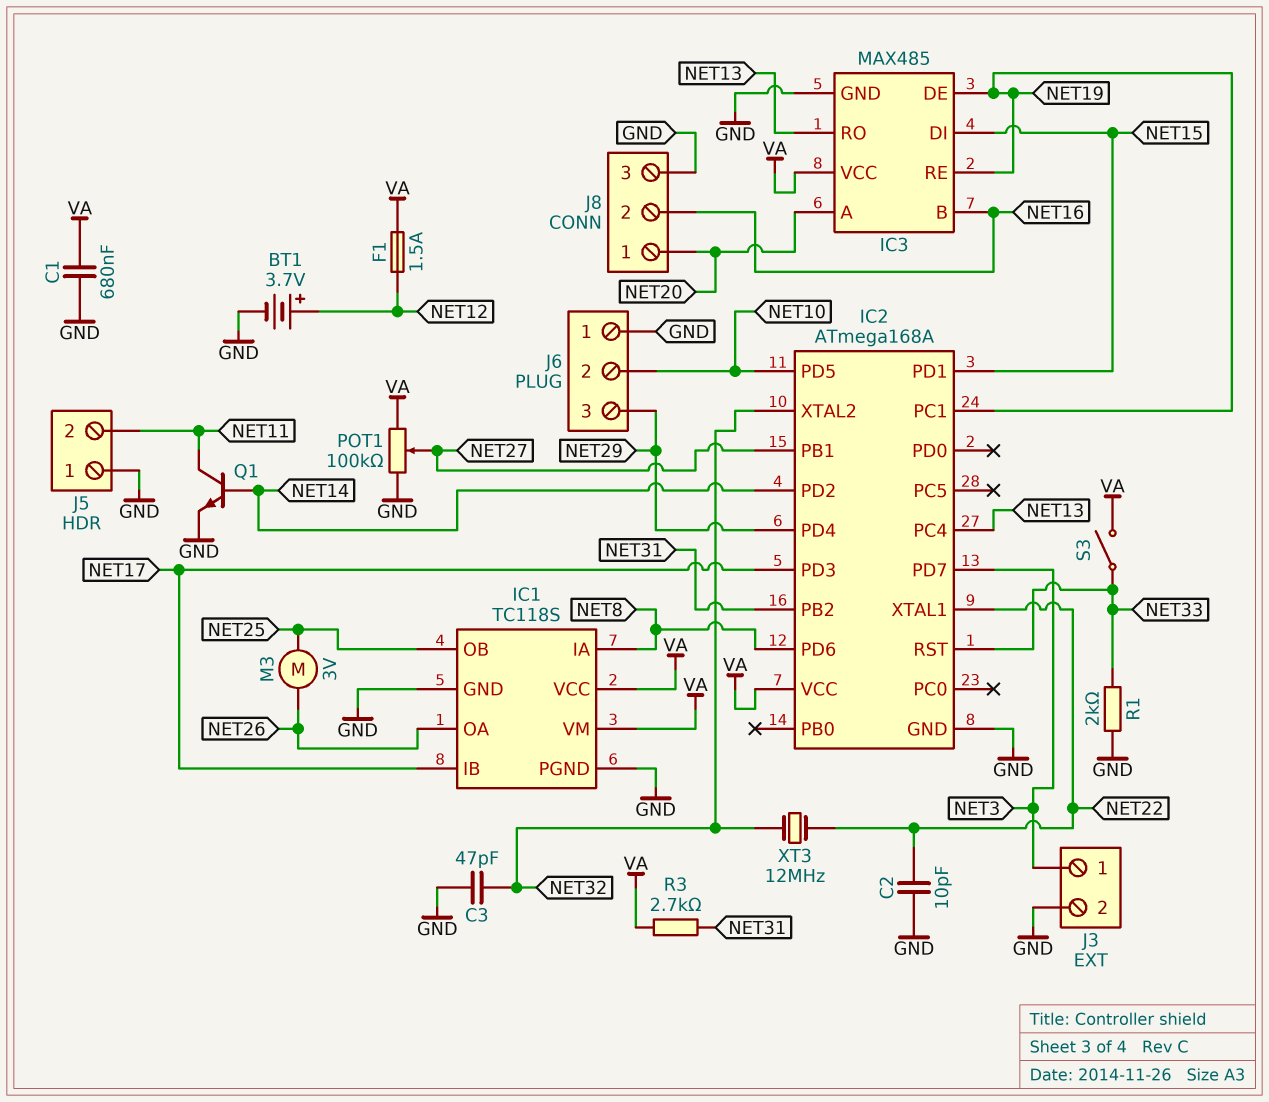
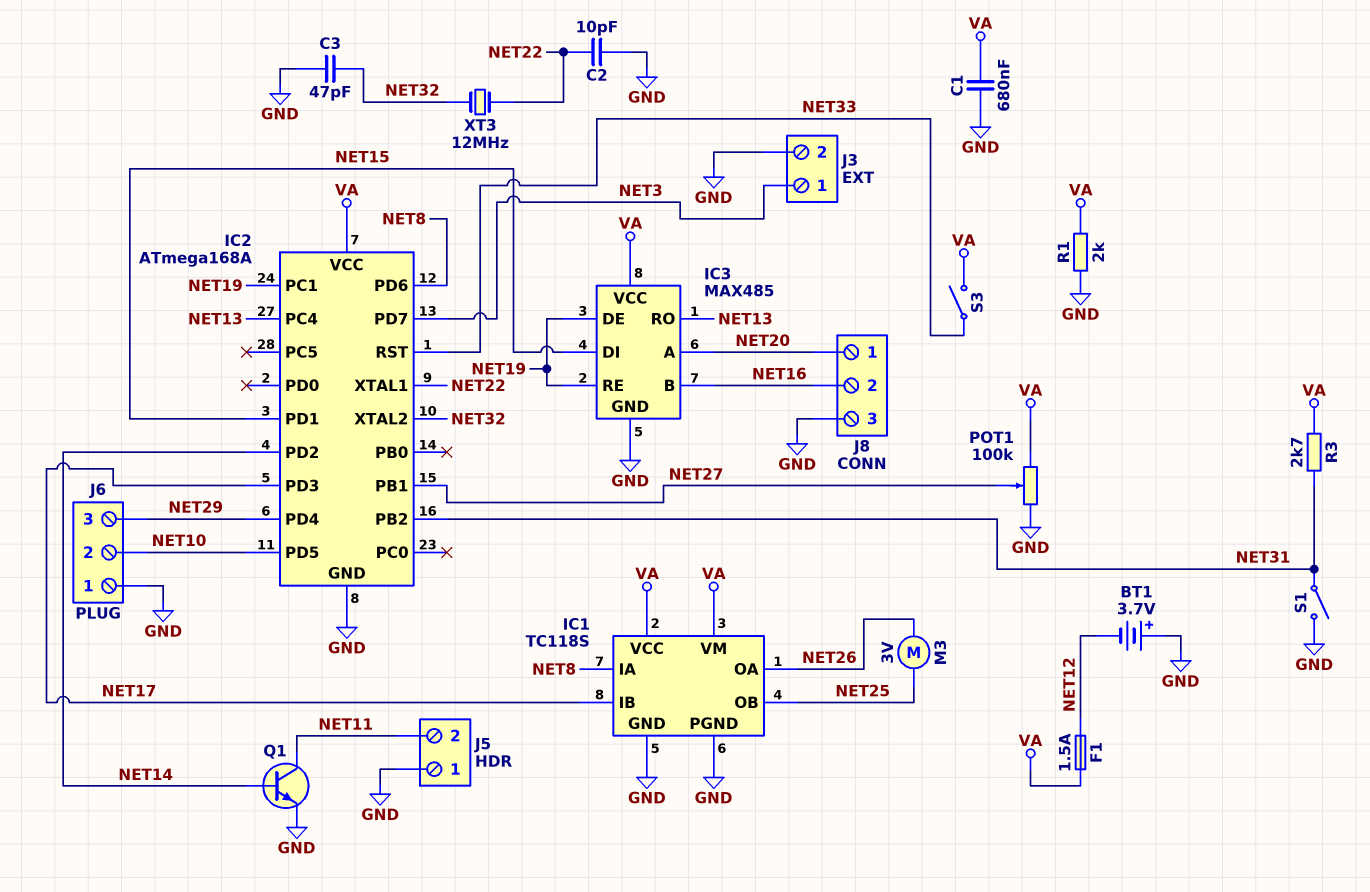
BT1: 3.7V (plus NET12, minus GND) -> 3.7V (plus GND, minus NET12)
R1: 2k (GND, NET33) -> 2k (GND, VA)
S1: none -> switch (GND, NET31)

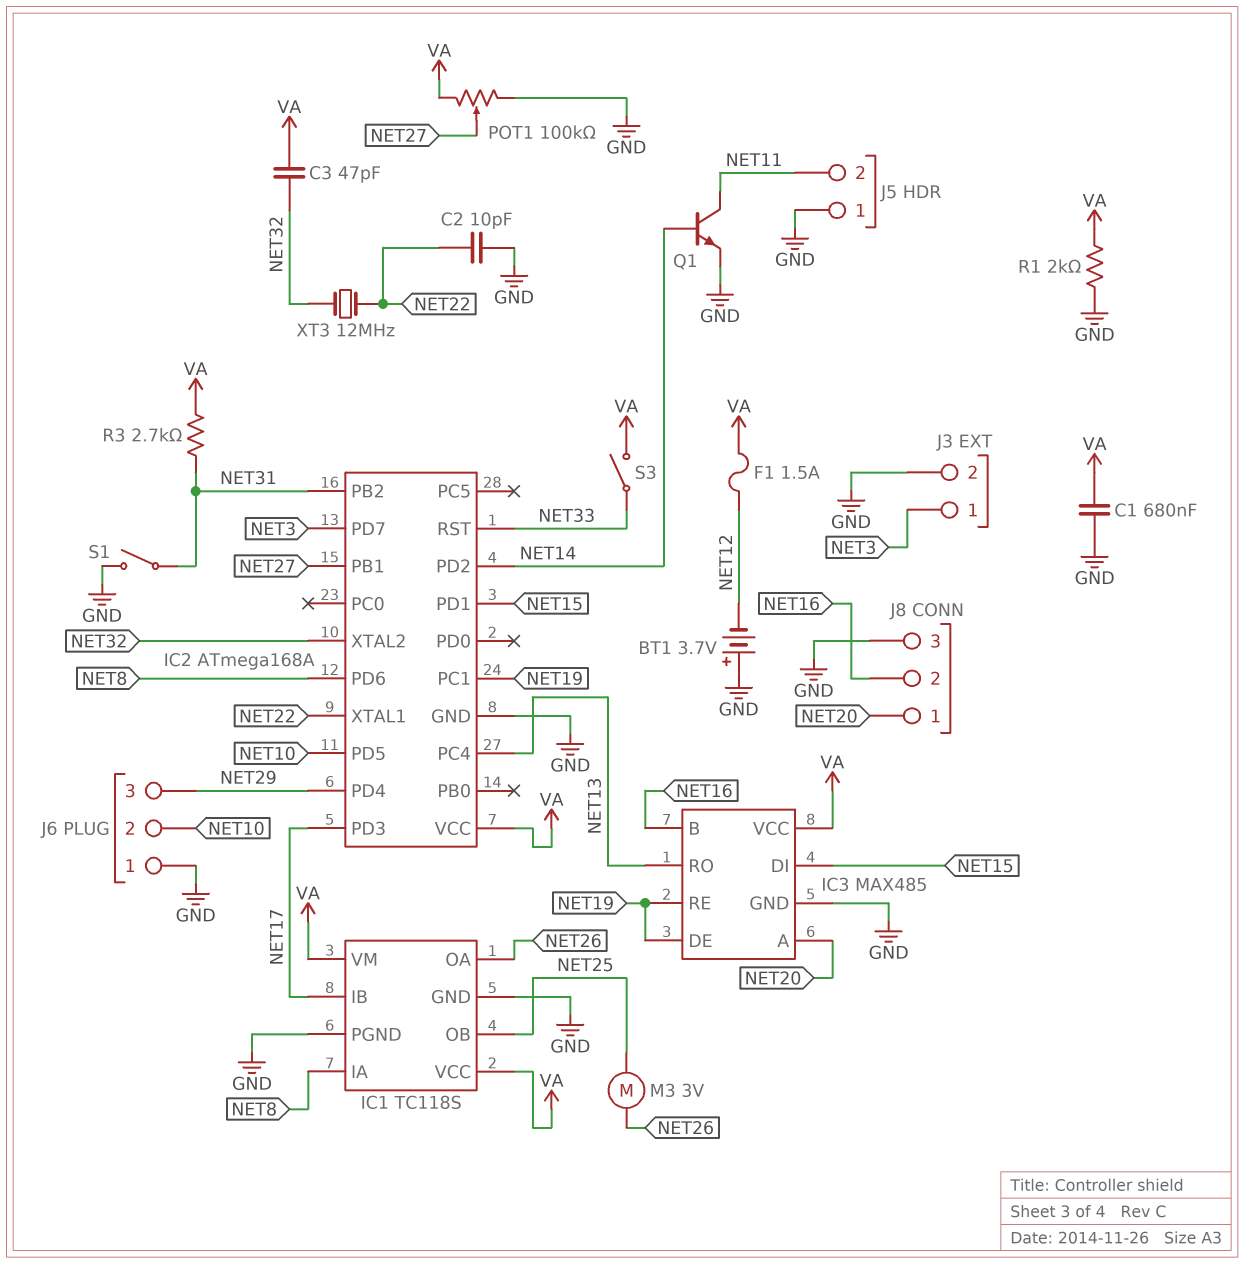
C3: 47pF (GND, NET32) -> 47pF (NET32, VA)

